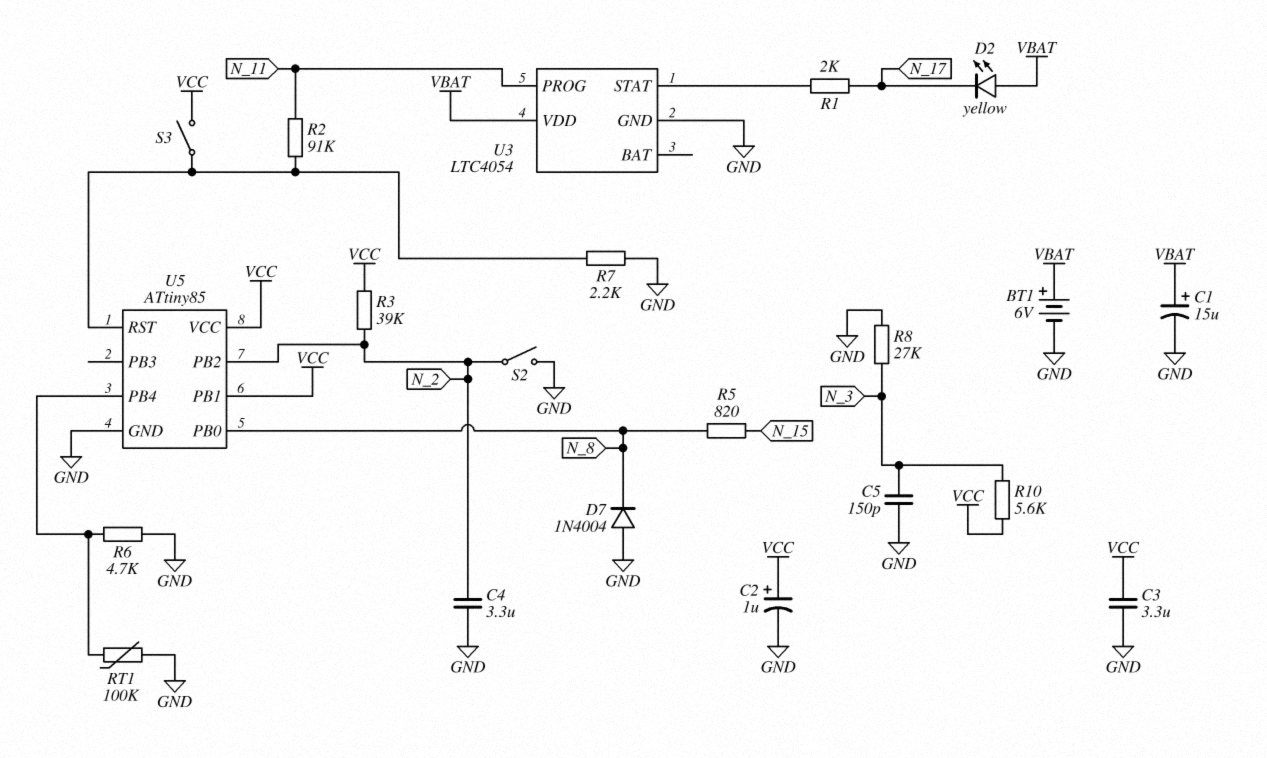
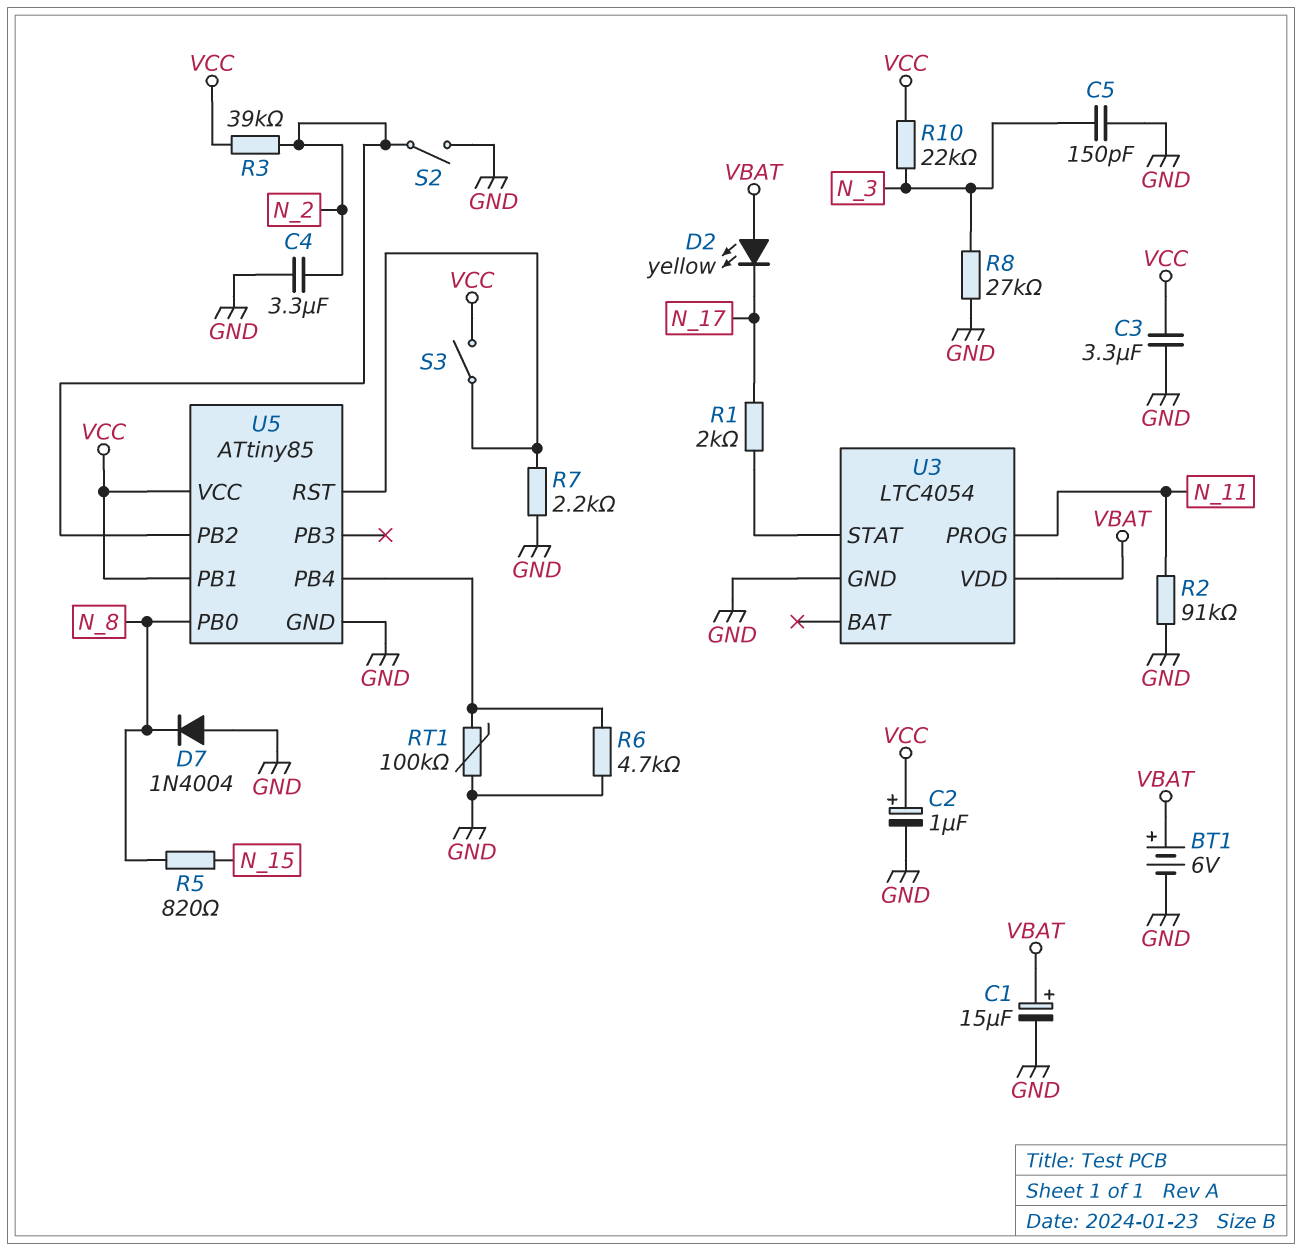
R2: 91k (N_11, U5/RST) -> 91k (GND, N_11)
R10: 5.6k (N_3, VCC) -> 22k (N_3, VCC)

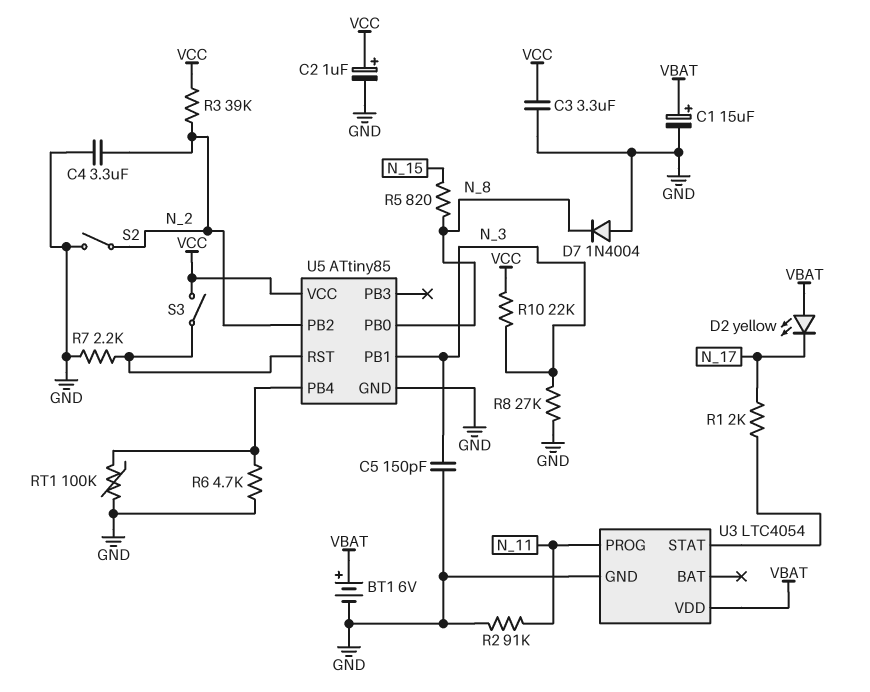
U5 pin PB1: VCC -> N_3

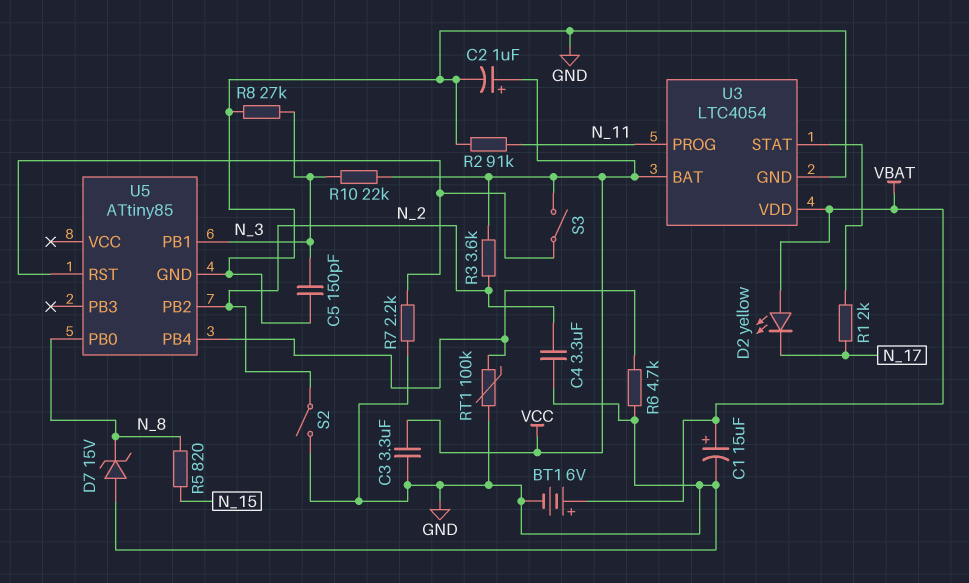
D7: diode 1N4004 (A GND, K N_8) -> zener 15V (A GND, K N_8)
R3: 39k (N_2, VCC) -> 3.6k (N_2, VCC)
U3 pin BAT: none -> VCC
U5 pin VCC: VCC -> none

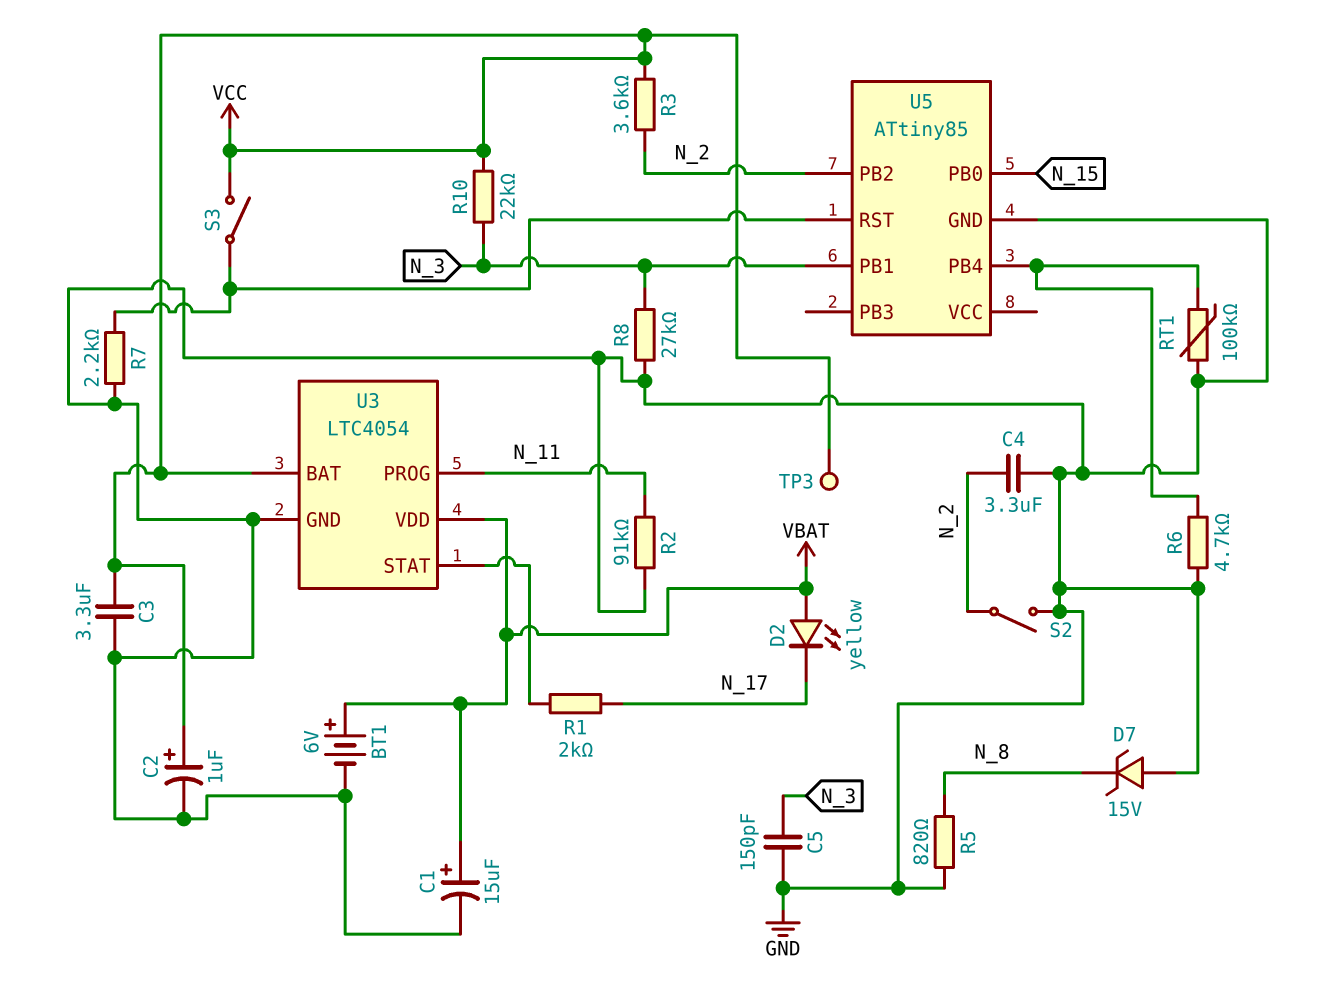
R5: 820 (N_8, N_15) -> 820 (GND, N_8)
TP3: none -> test point (VCC)
U5 pin PB0: N_8 -> N_15

